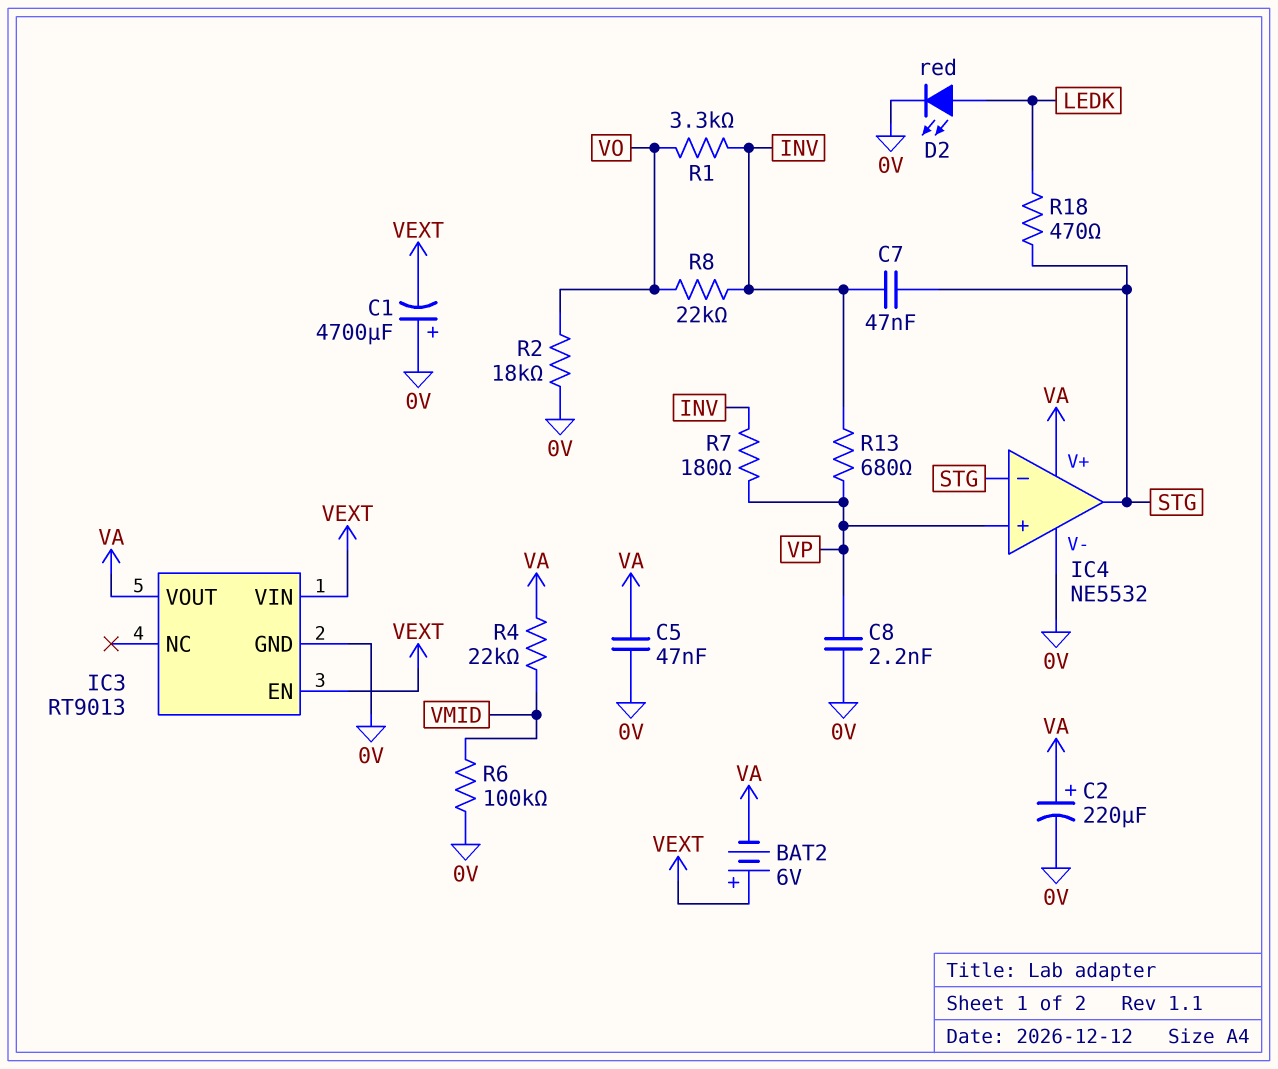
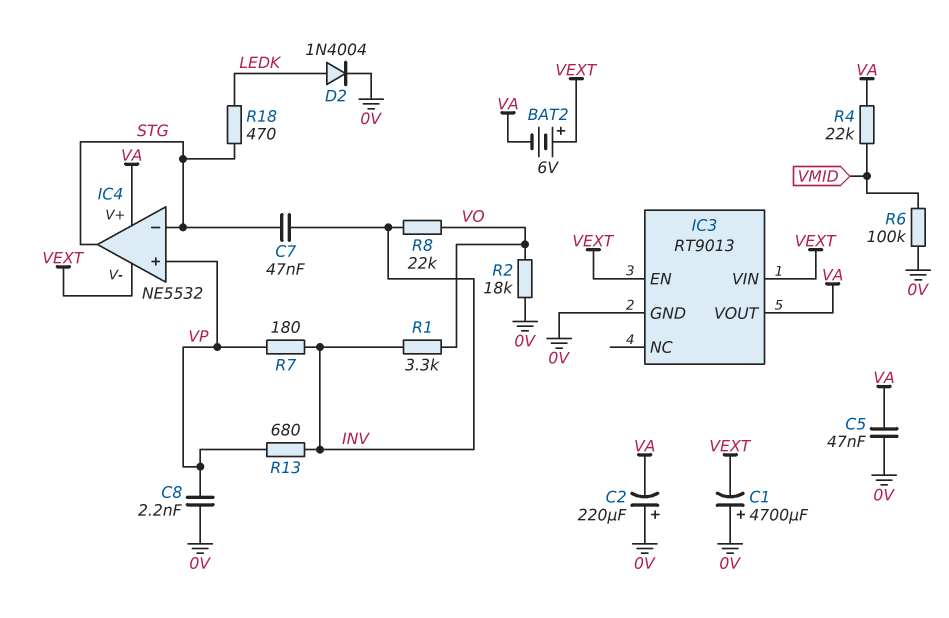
C2: 220uF (plus VA, minus 0V) -> 220uF (plus 0V, minus VA)
D2: LED red (A LEDK, K 0V) -> diode 1N4004 (A LEDK, K 0V)
IC4 pin V-: 0V -> VEXT

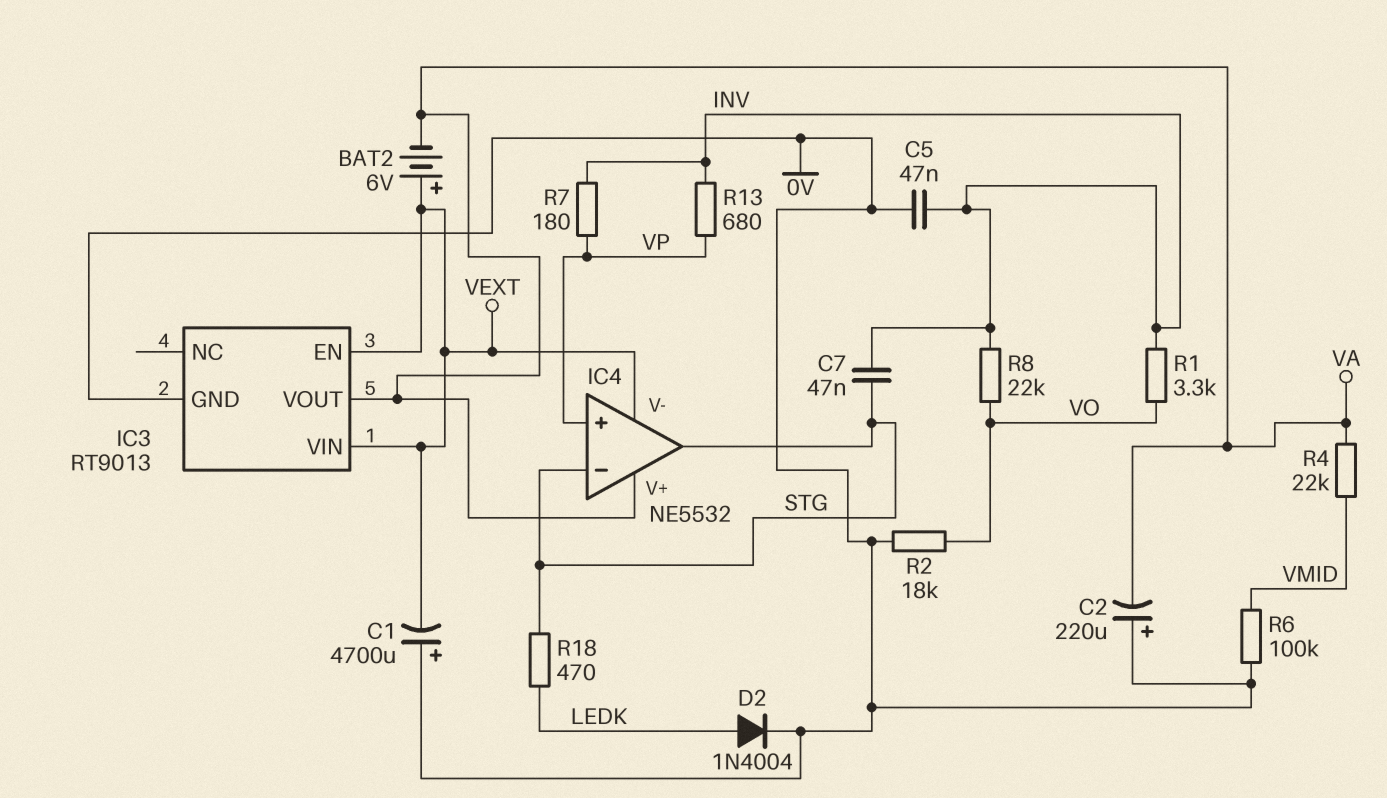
C5: 47nF (0V, VA) -> 47nF (0V, INV)
C8: 2.2nF (0V, VP) -> none

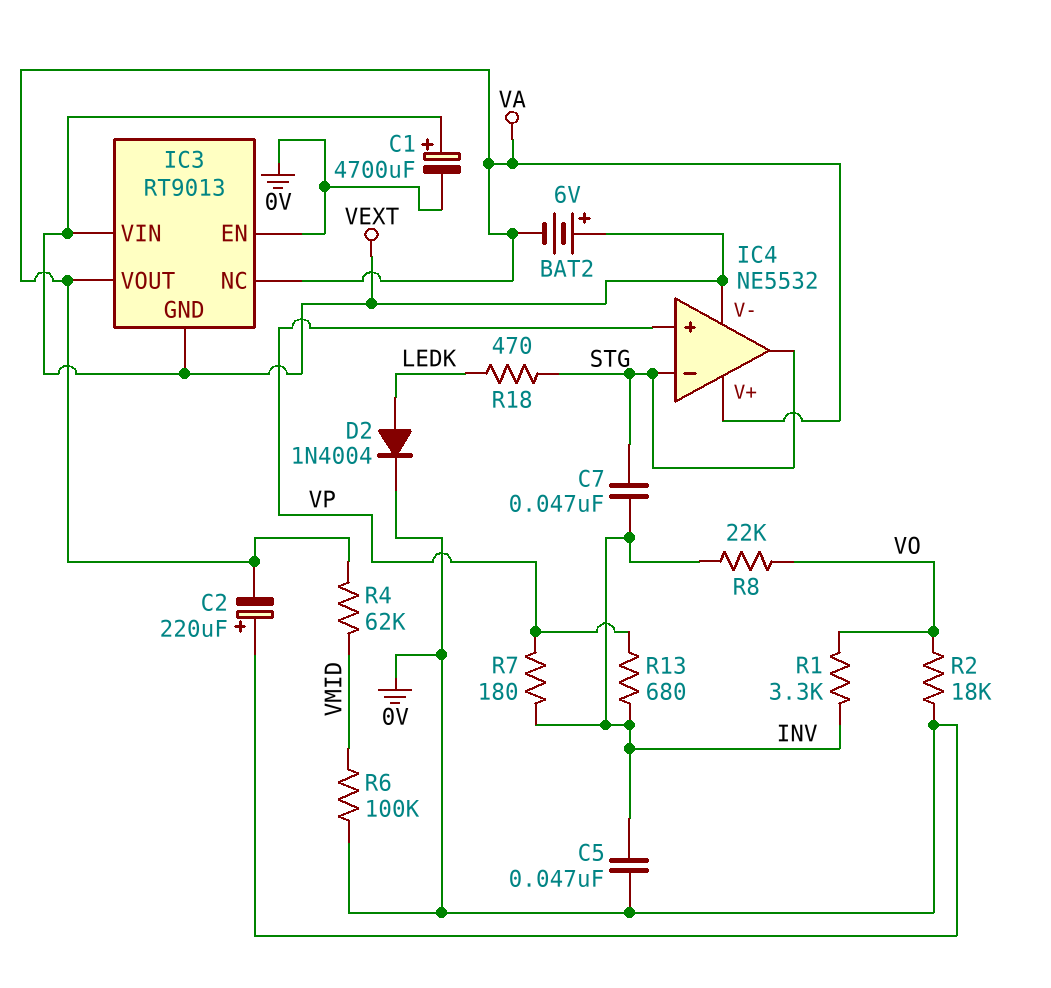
C1: 4700uF (plus 0V, minus VEXT) -> 4700uF (plus VEXT, minus 0V)
IC3 pin EN: VEXT -> 0V
IC3 pin GND: 0V -> VEXT
IC3 pin NC: none -> VA
R4: 22k (VA, VMID) -> 62k (VA, VMID)

